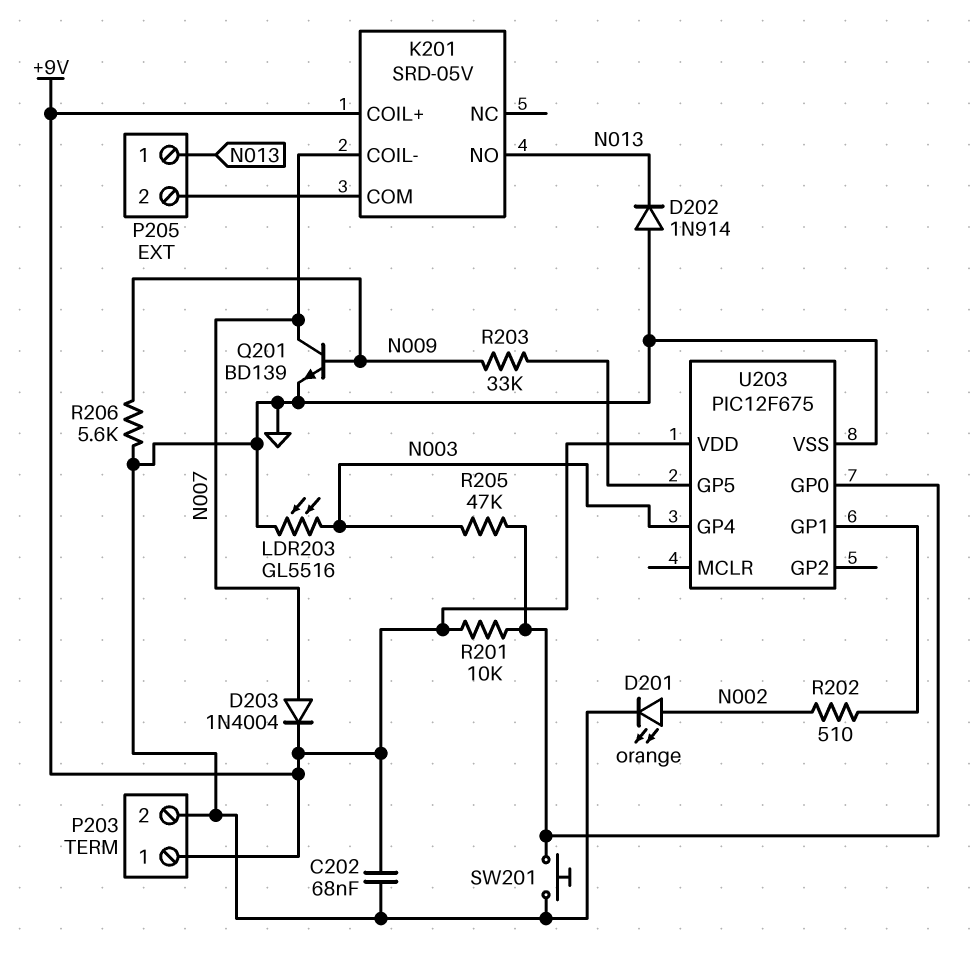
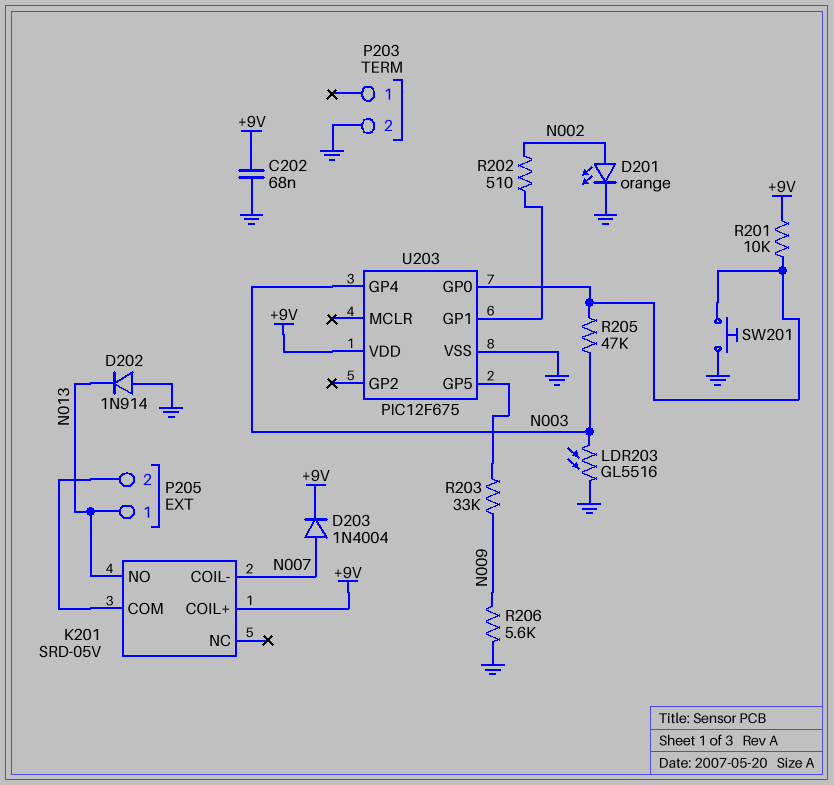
P203 pin 1: +9V -> none
Q201: NPN BD139 (B N009, C N007, E GND) -> none

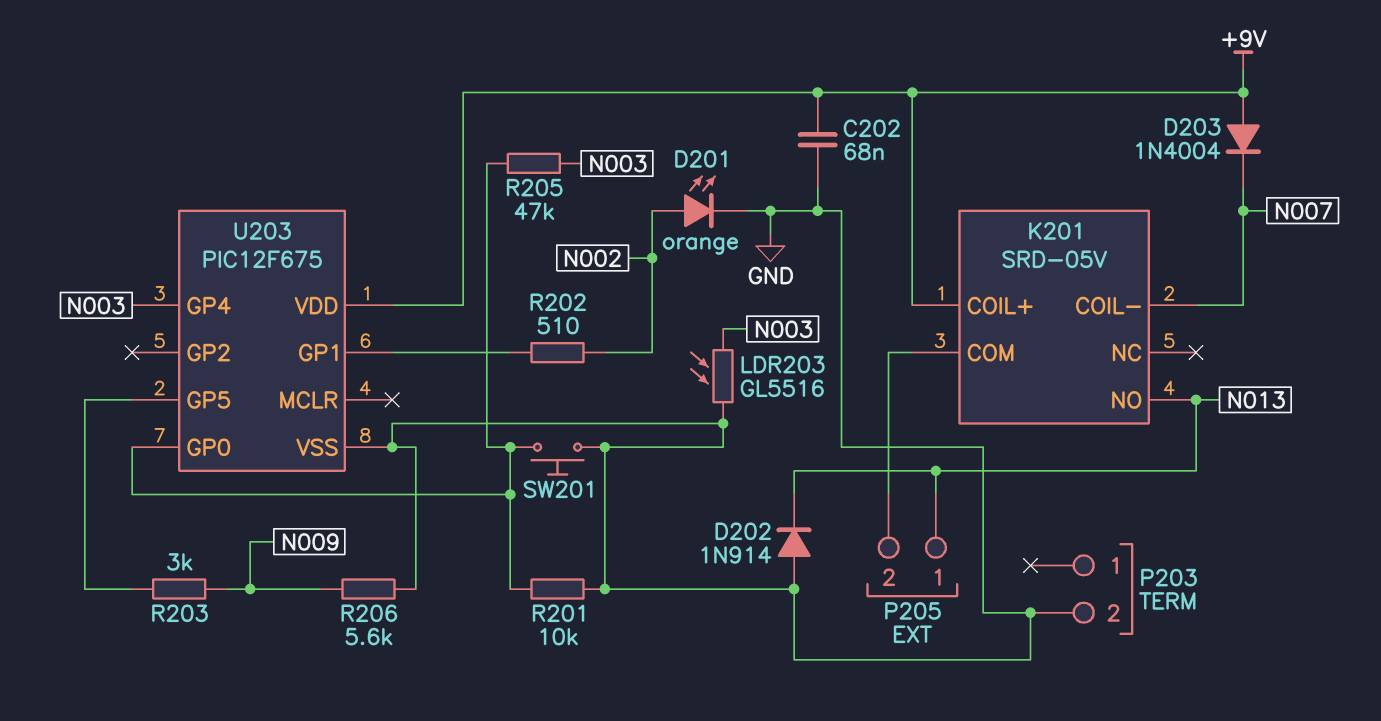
D203: diode 1N4004 (A N007, K +9V) -> diode 1N4004 (A +9V, K N007)
R201: 10k (+9V, U203/GP0) -> 10k (GND, U203/GP0)
R203: 33k (N009, U203/GP5) -> 3k (N009, U203/GP5)

